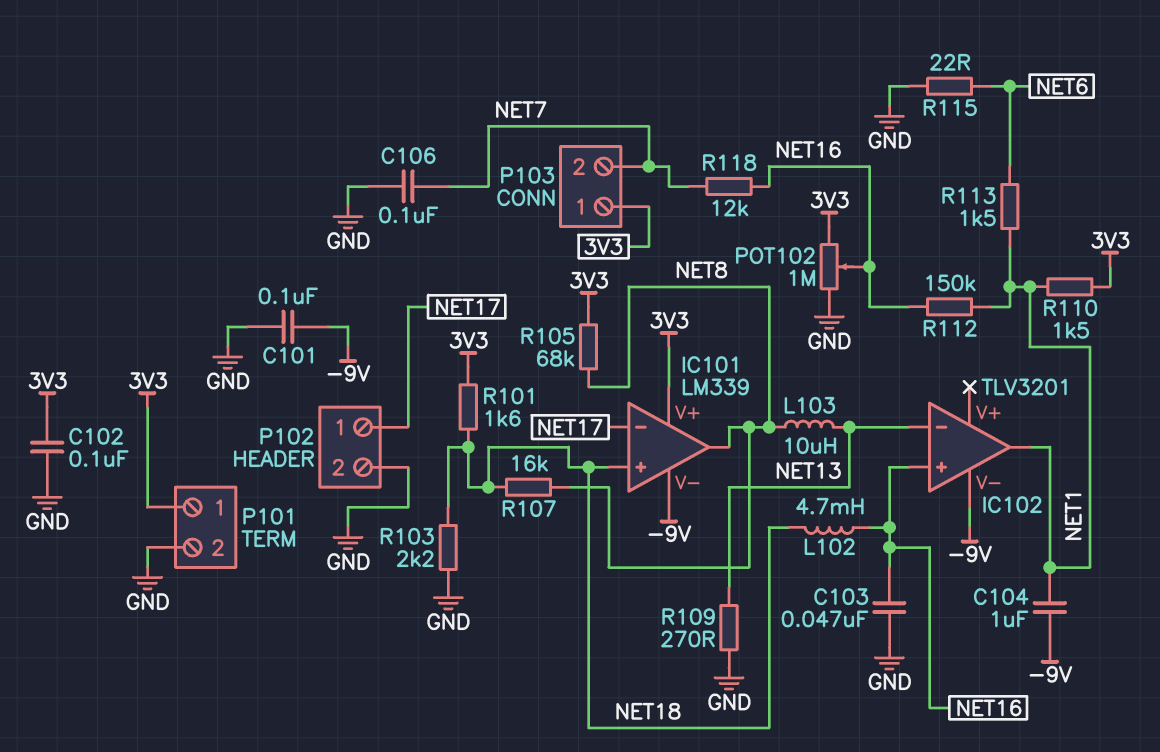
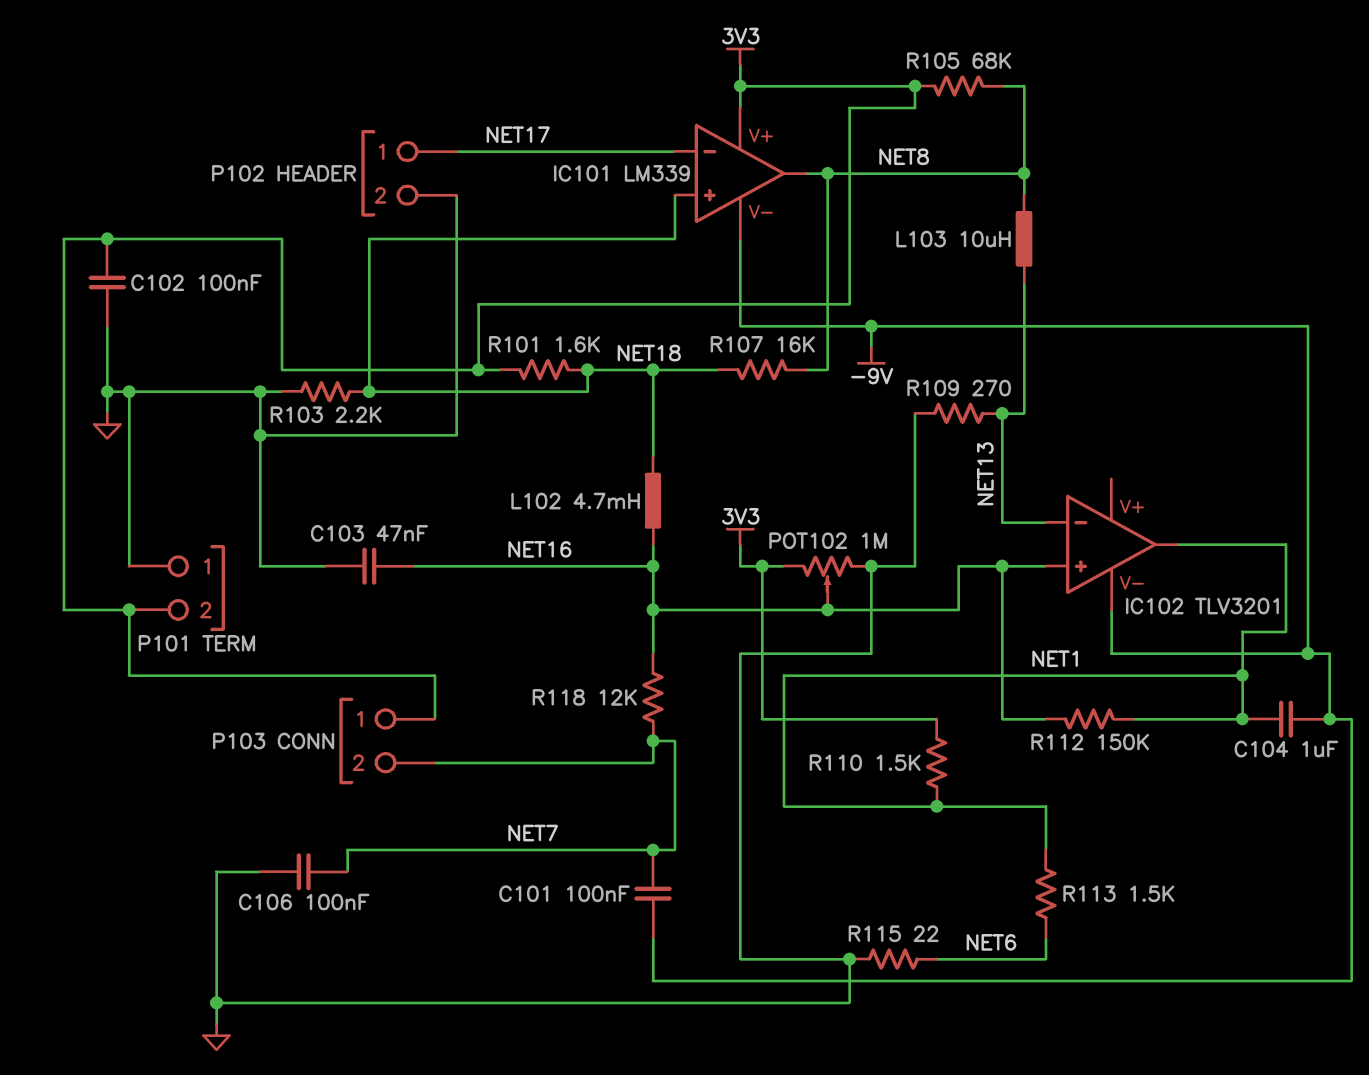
C101: 100nF (-9V, GND) -> 100nF (-9V, NET7)
P101 pin 1: 3V3 -> GND
P101 pin 2: GND -> 3V3

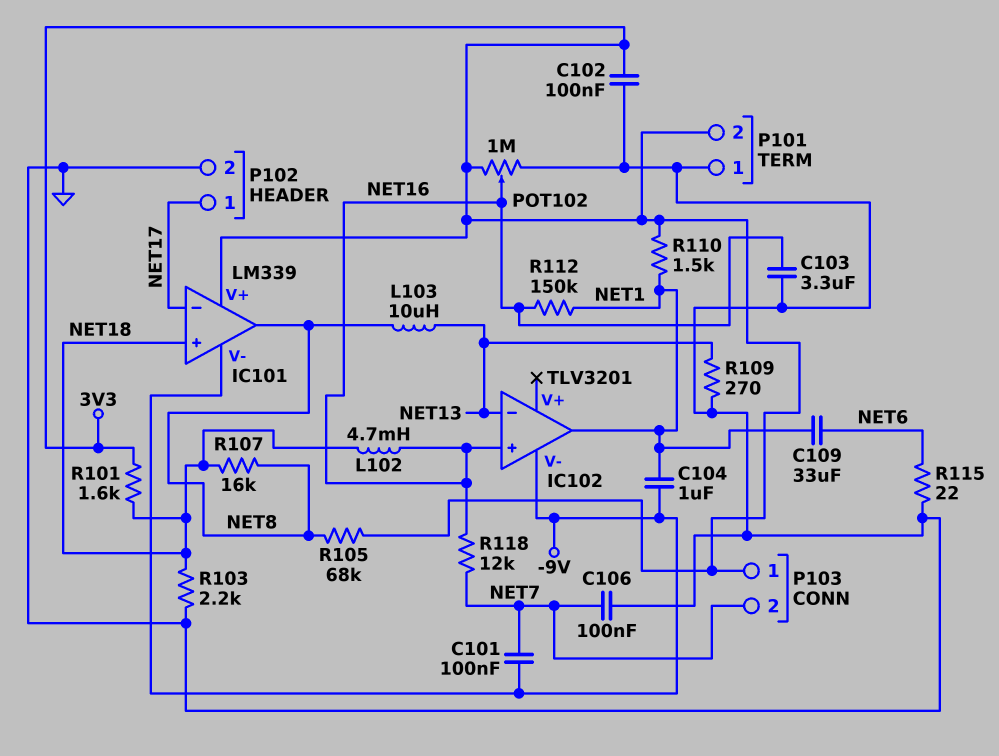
C103: 47nF (GND, NET16) -> 3.3uF (GND, NET16)
C109: none -> 33uF (NET1, NET6)
R113: 1.5k (NET1, NET6) -> none

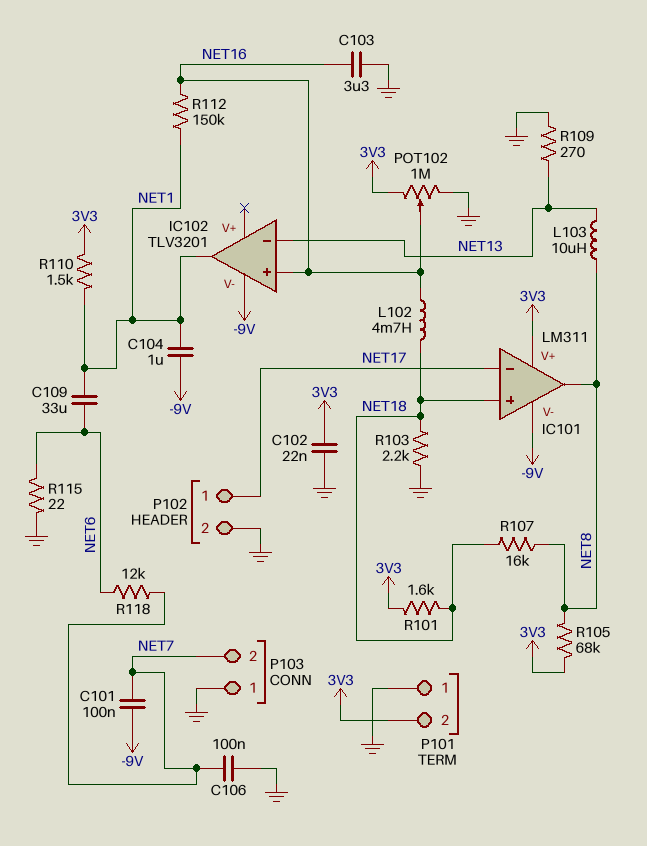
C102: 100nF (3V3, GND) -> 22nF (3V3, GND)
IC101: LM339 -> LM311
P103 pin 1: 3V3 -> GND
R118: 12k (NET7, NET16) -> 12k (NET6, NET7)

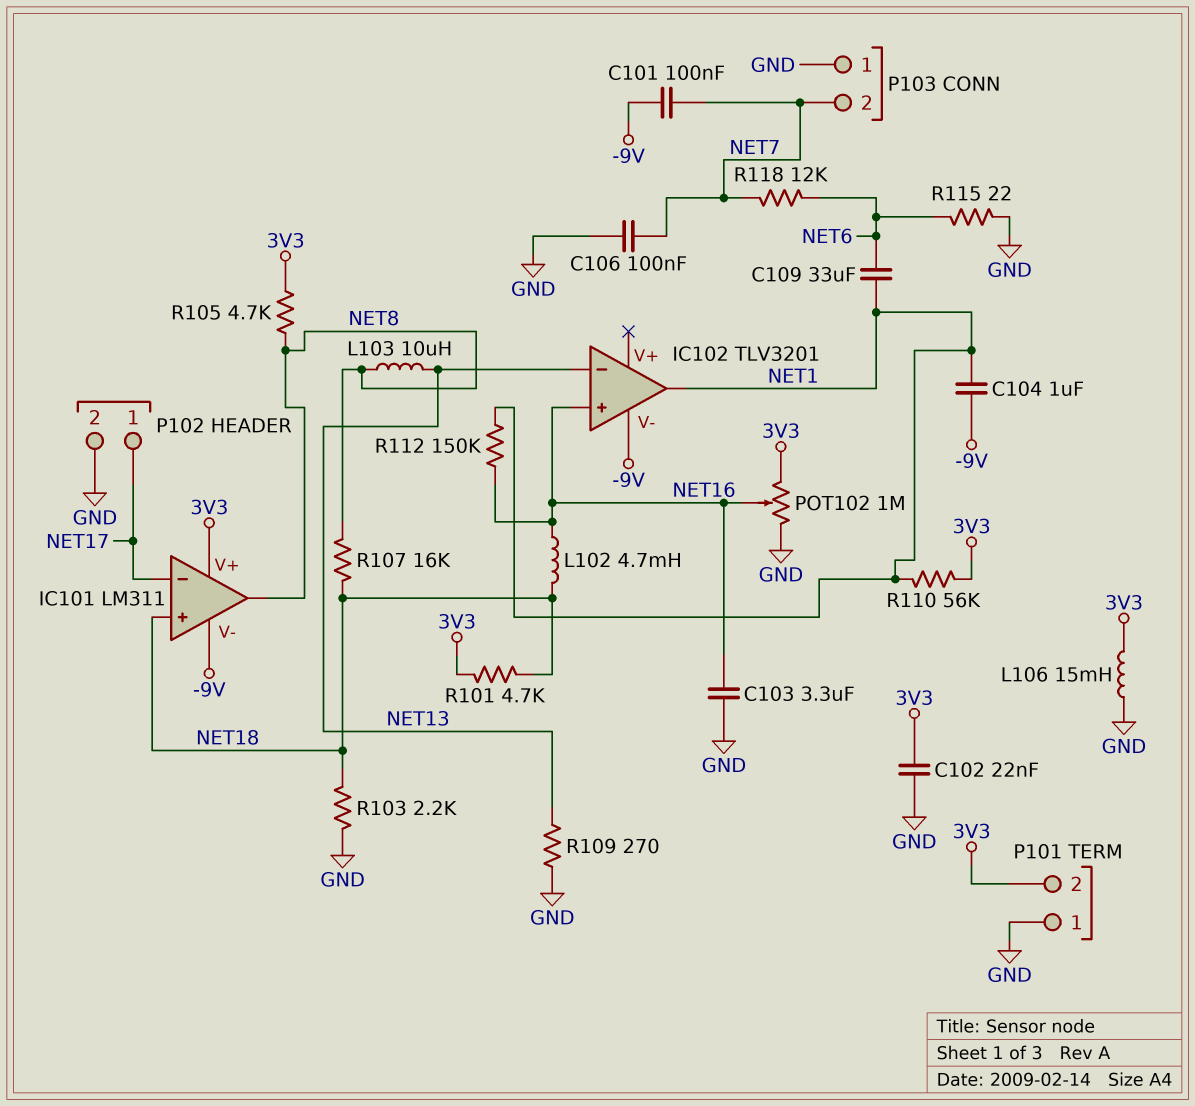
L106: none -> 15mH (3V3, GND)
R101: 1.6k (3V3, NET18) -> 4.7k (3V3, NET18)
R105: 68k (3V3, NET8) -> 4.7k (3V3, NET8)
R110: 1.5k (3V3, NET1) -> 56k (3V3, NET1)

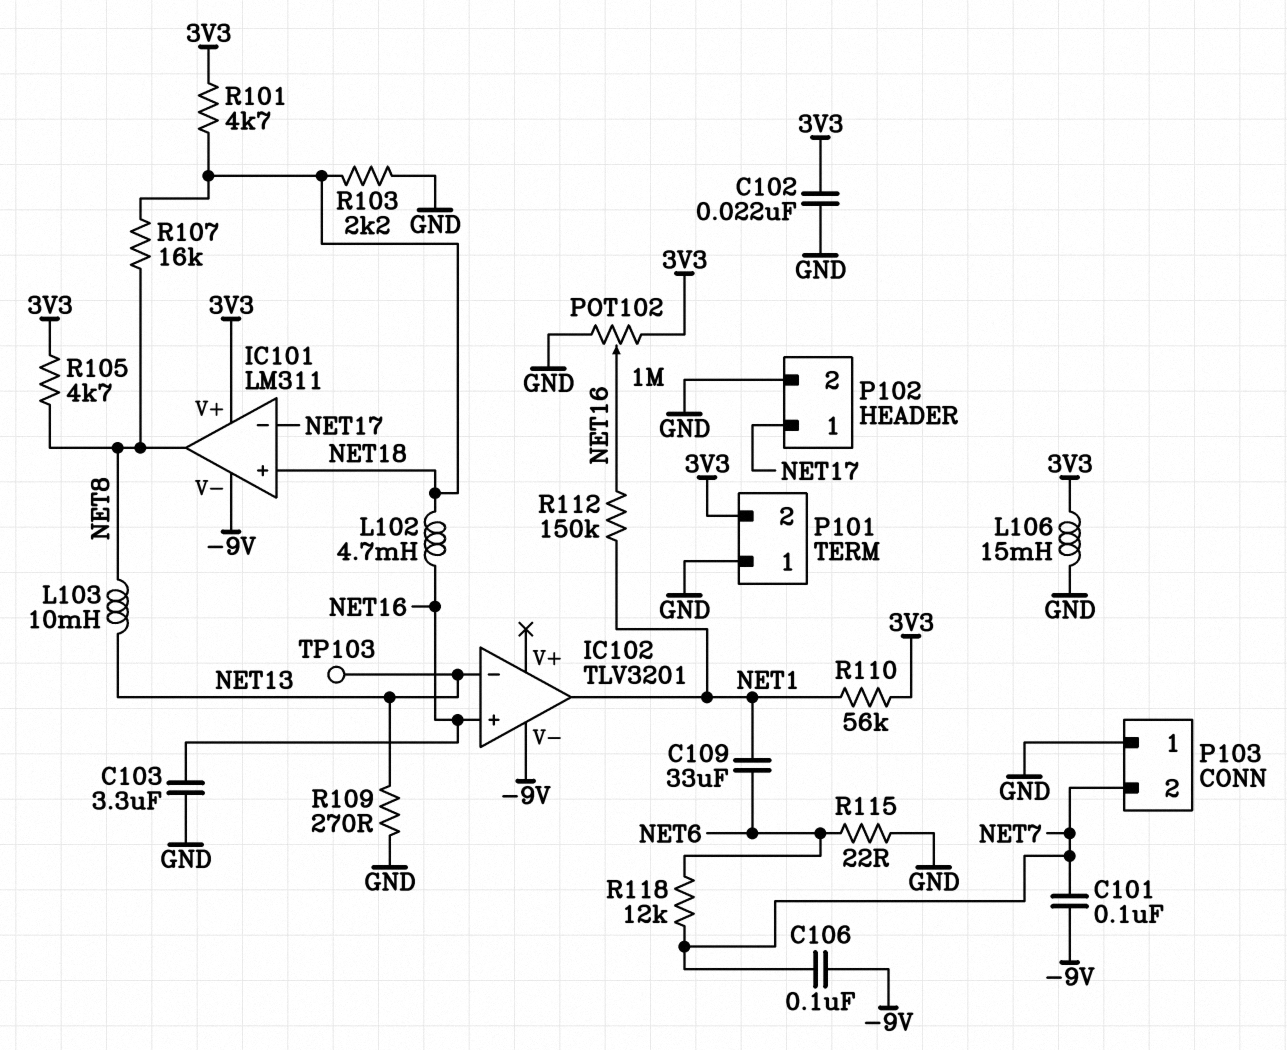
C104: 1uF (-9V, NET1) -> none
C106: 100nF (GND, NET7) -> 100nF (-9V, NET7)
L103: 10uH (NET8, NET13) -> 10mH (NET8, NET13)
TP103: none -> test point (NET13)

